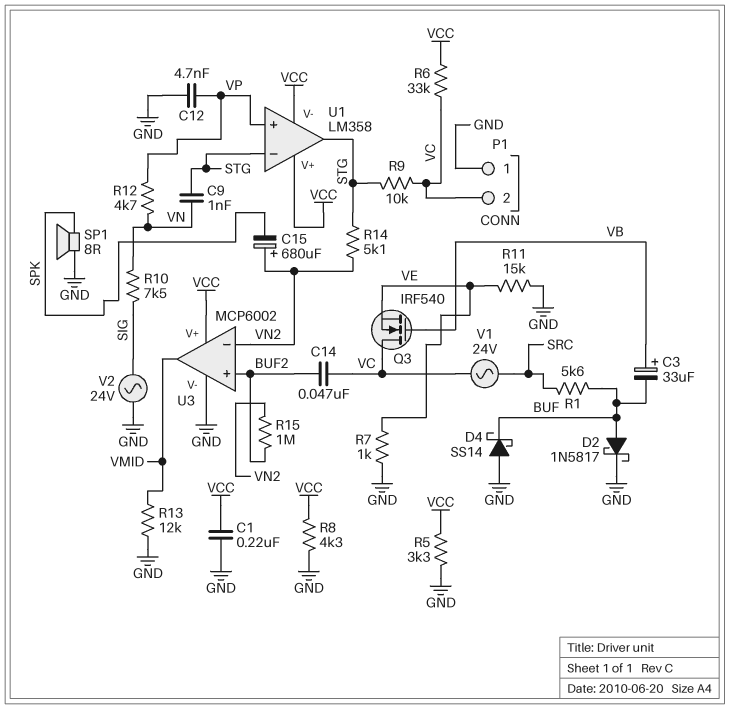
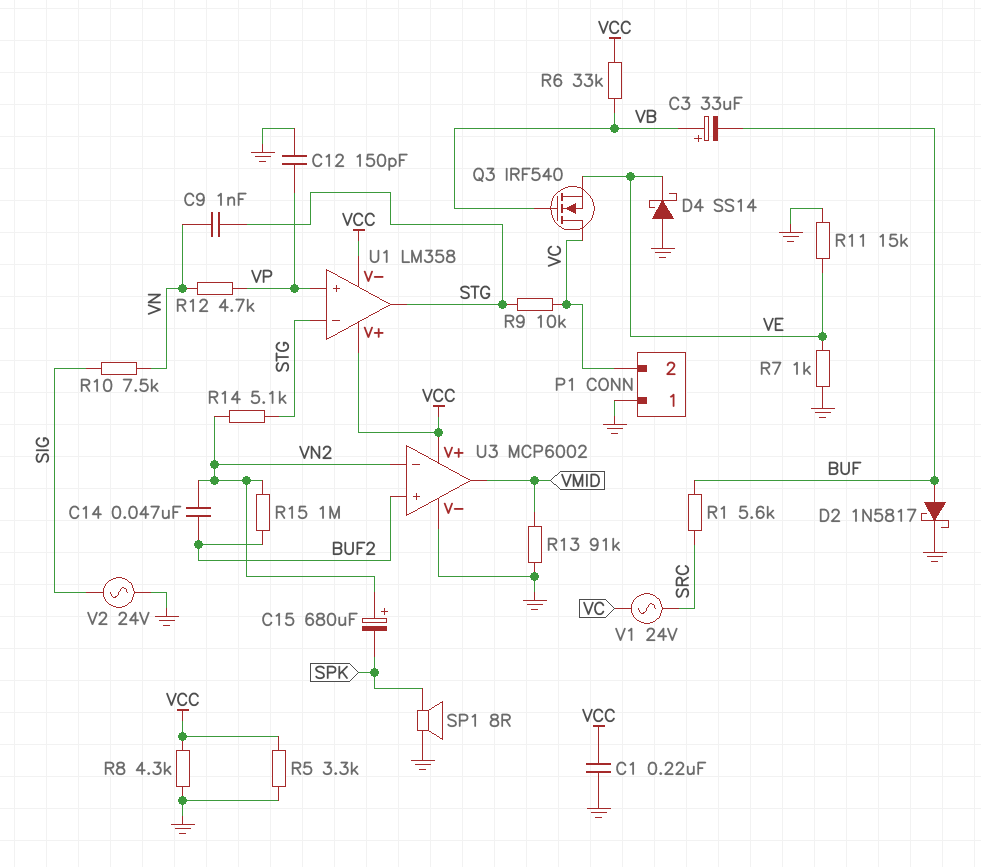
C12: 4.7nF (GND, VP) -> 150pF (GND, VP)
C14: 47nF (BUF2, VC) -> 47nF (BUF2, VN2)
D4: schottky SS14 (A GND, K BUF) -> schottky SS14 (A GND, K VE)
R6: 33k (VC, VCC) -> 33k (VB, VCC)
R13: 12k (GND, VMID) -> 91k (GND, VMID)

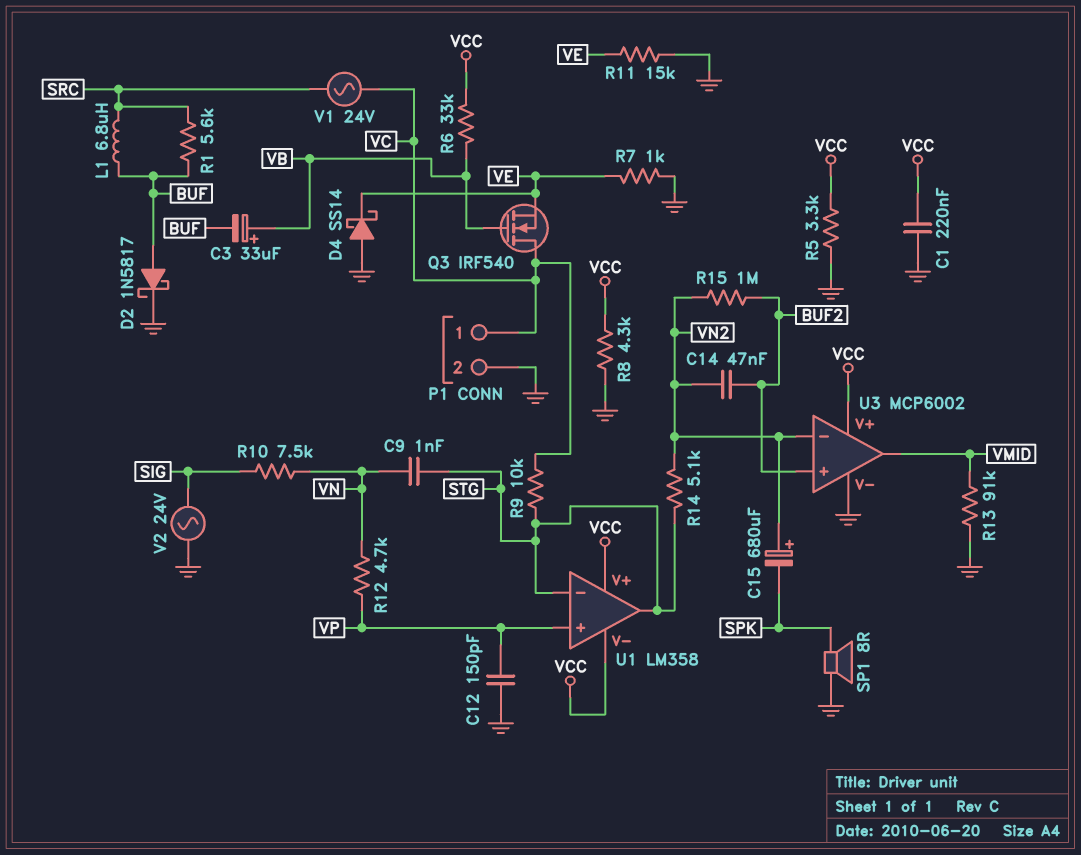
L1: none -> 6.8uH (BUF, SRC)
P1 pin 1: GND -> VC
P1 pin 2: VC -> GND

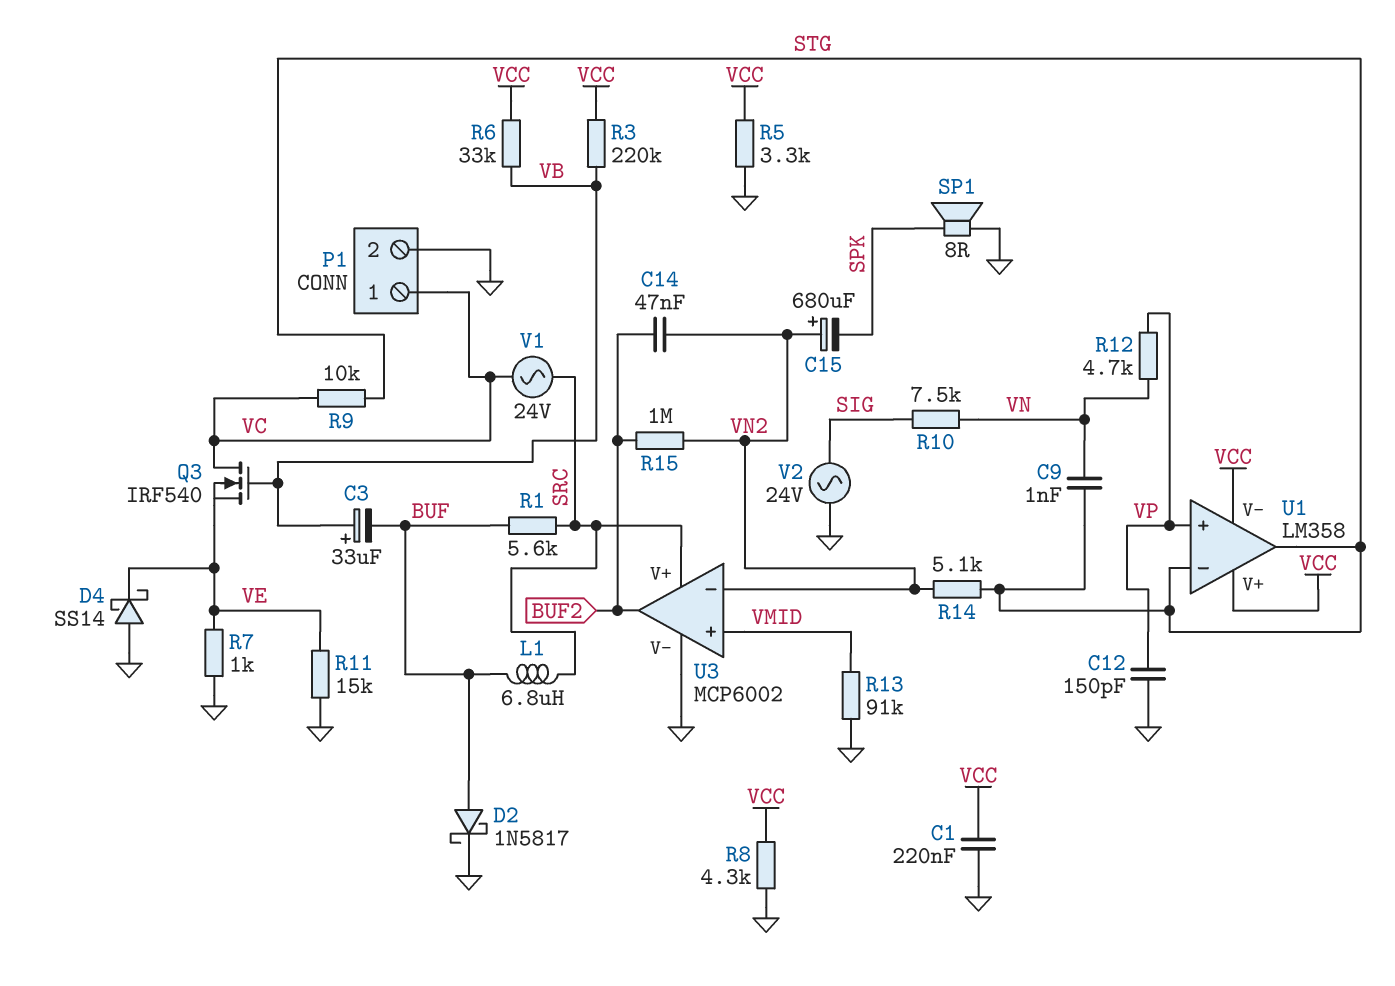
R3: none -> 220k (VB, VCC)
U3 pin V+: VCC -> SRC
U3 pin in+: BUF2 -> VMID
U3 pin out: VMID -> BUF2

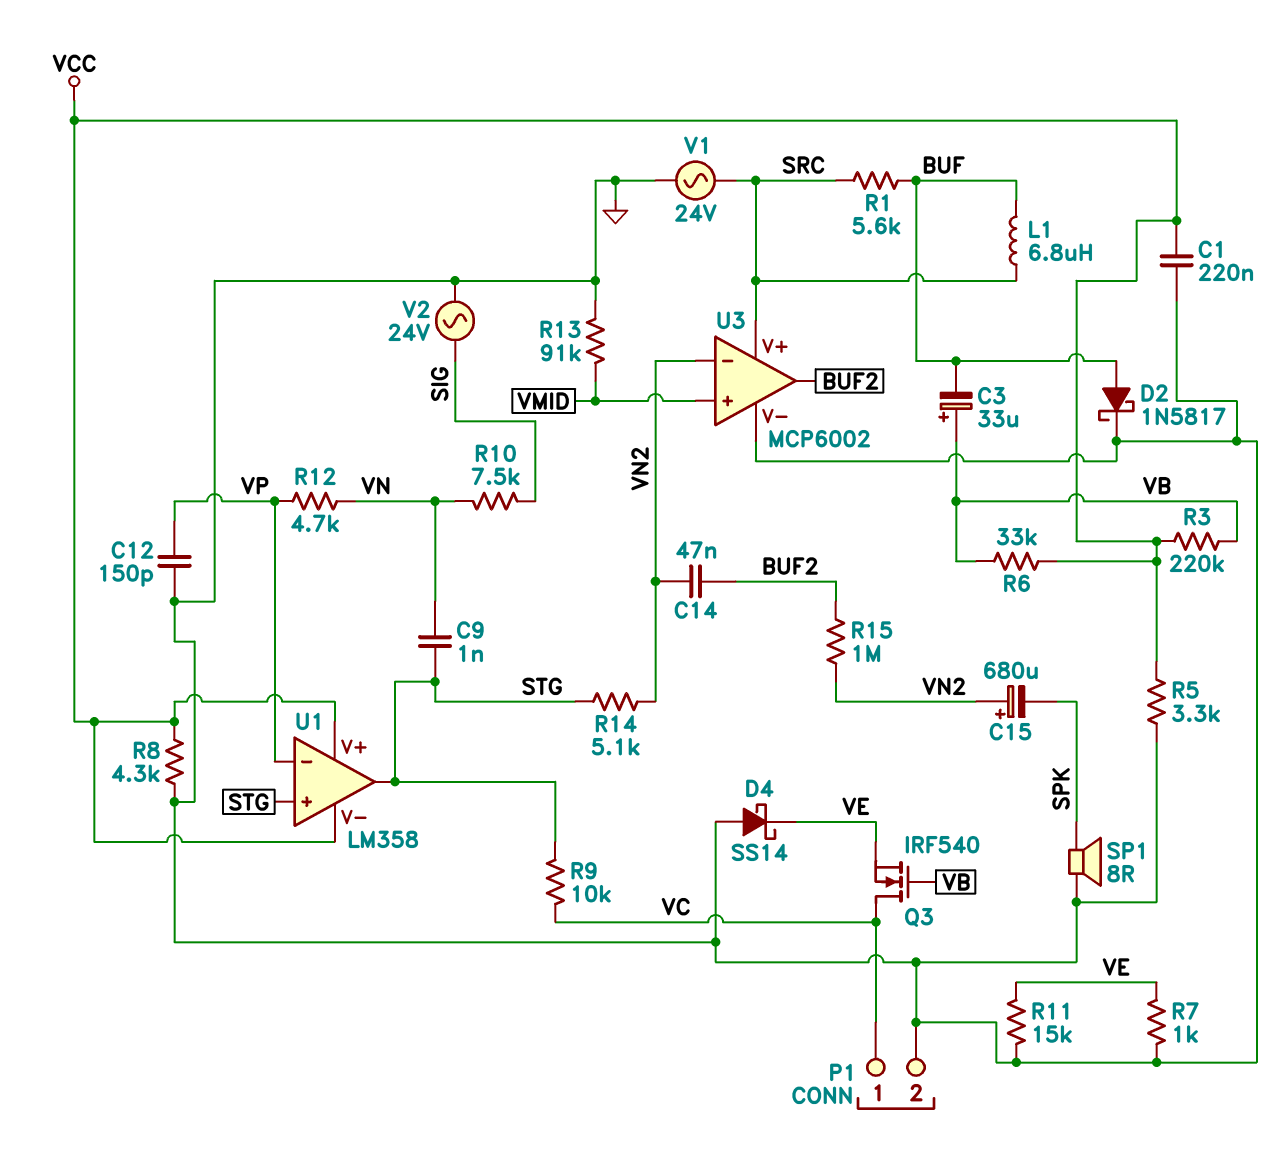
U1 pin in+: VP -> STG
U1 pin in-: STG -> VP
V1: AC 24V (SRC, VC) -> AC 24V (GND, SRC)

